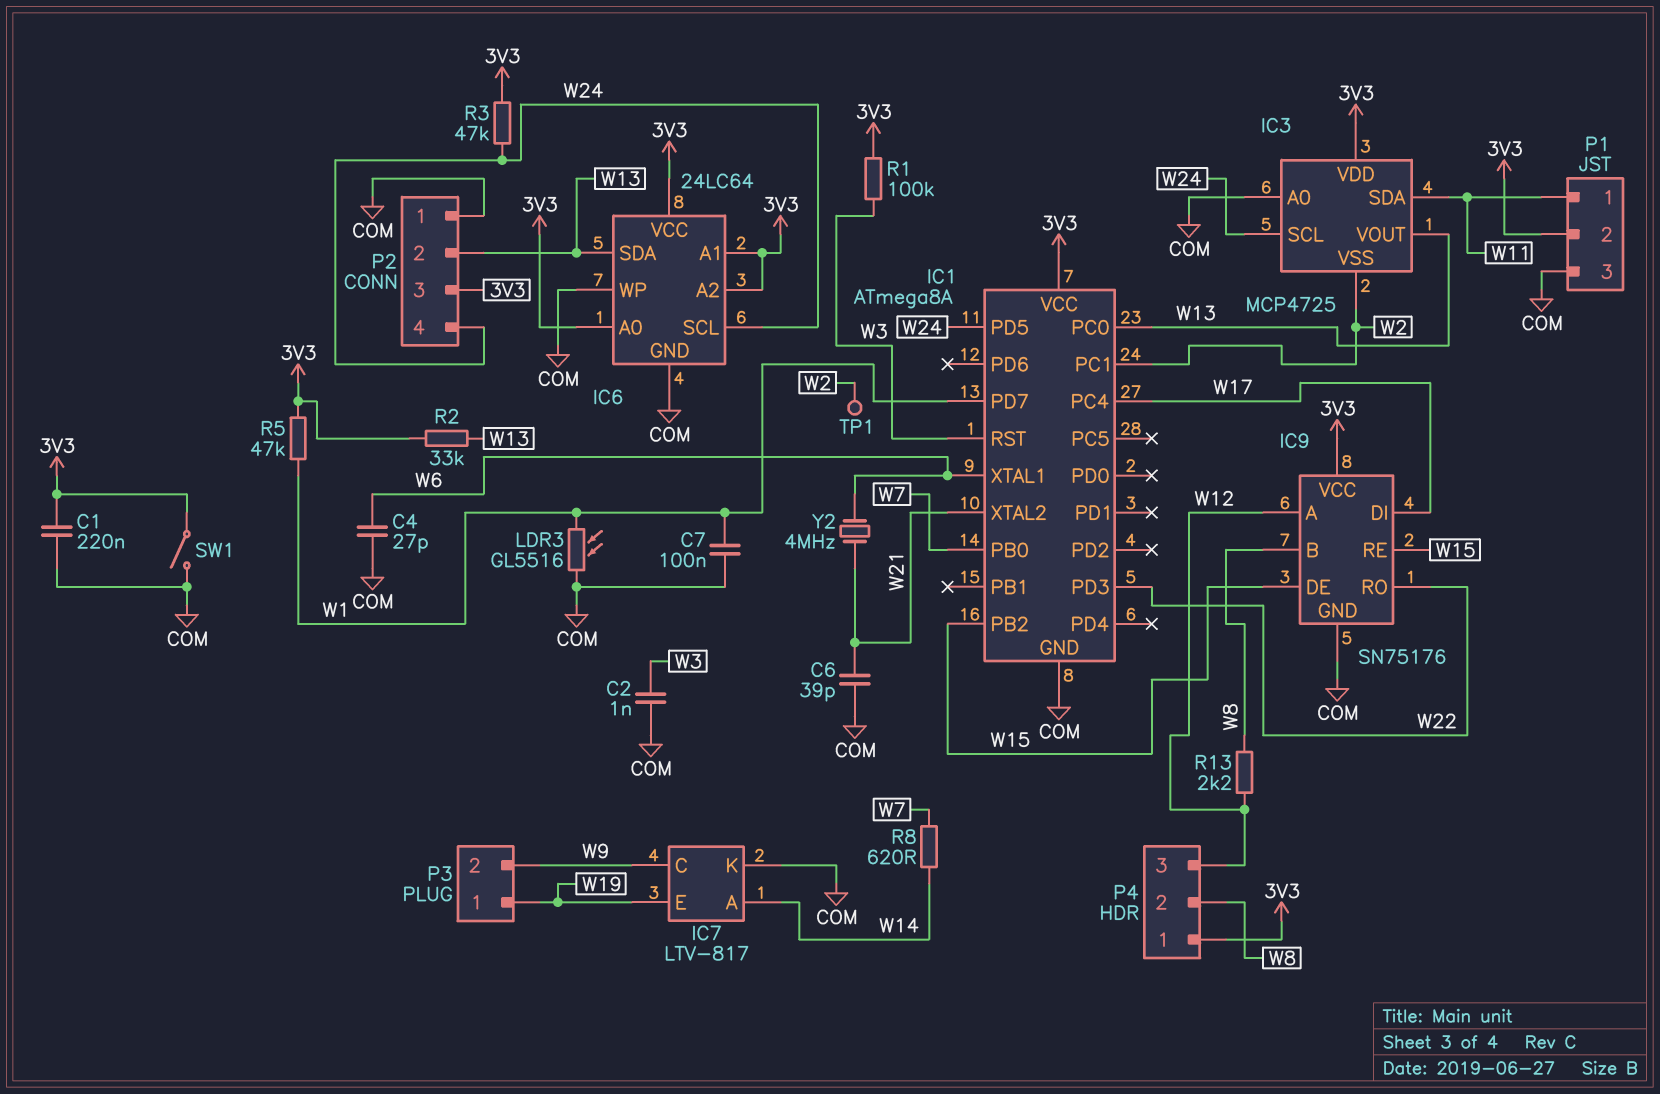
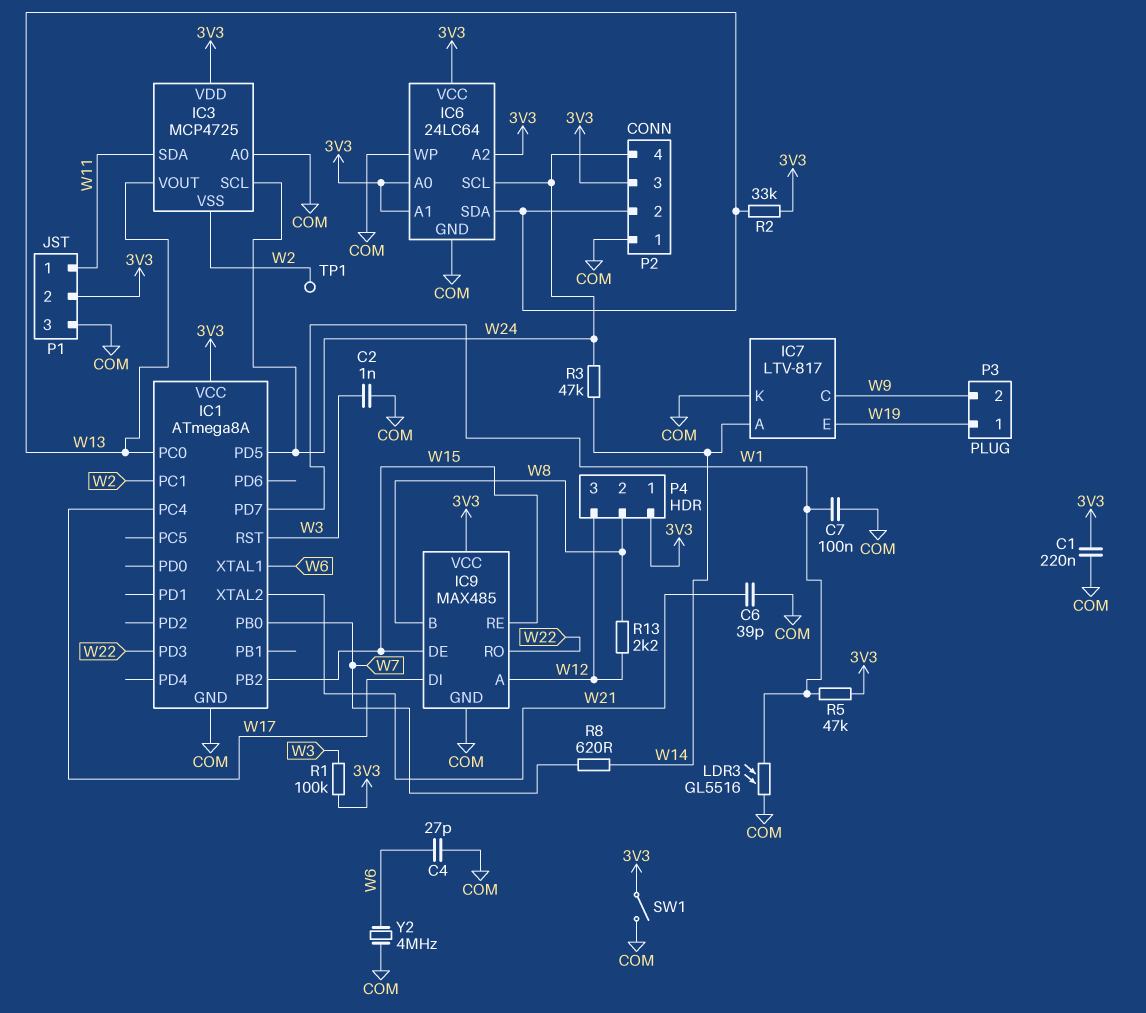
IC9: SN75176 -> MAX485
R3: 47k (3V3, W24) -> 47k (W14, W24)
Y2: 4MHz (W6, W21) -> 4MHz (COM, W6)

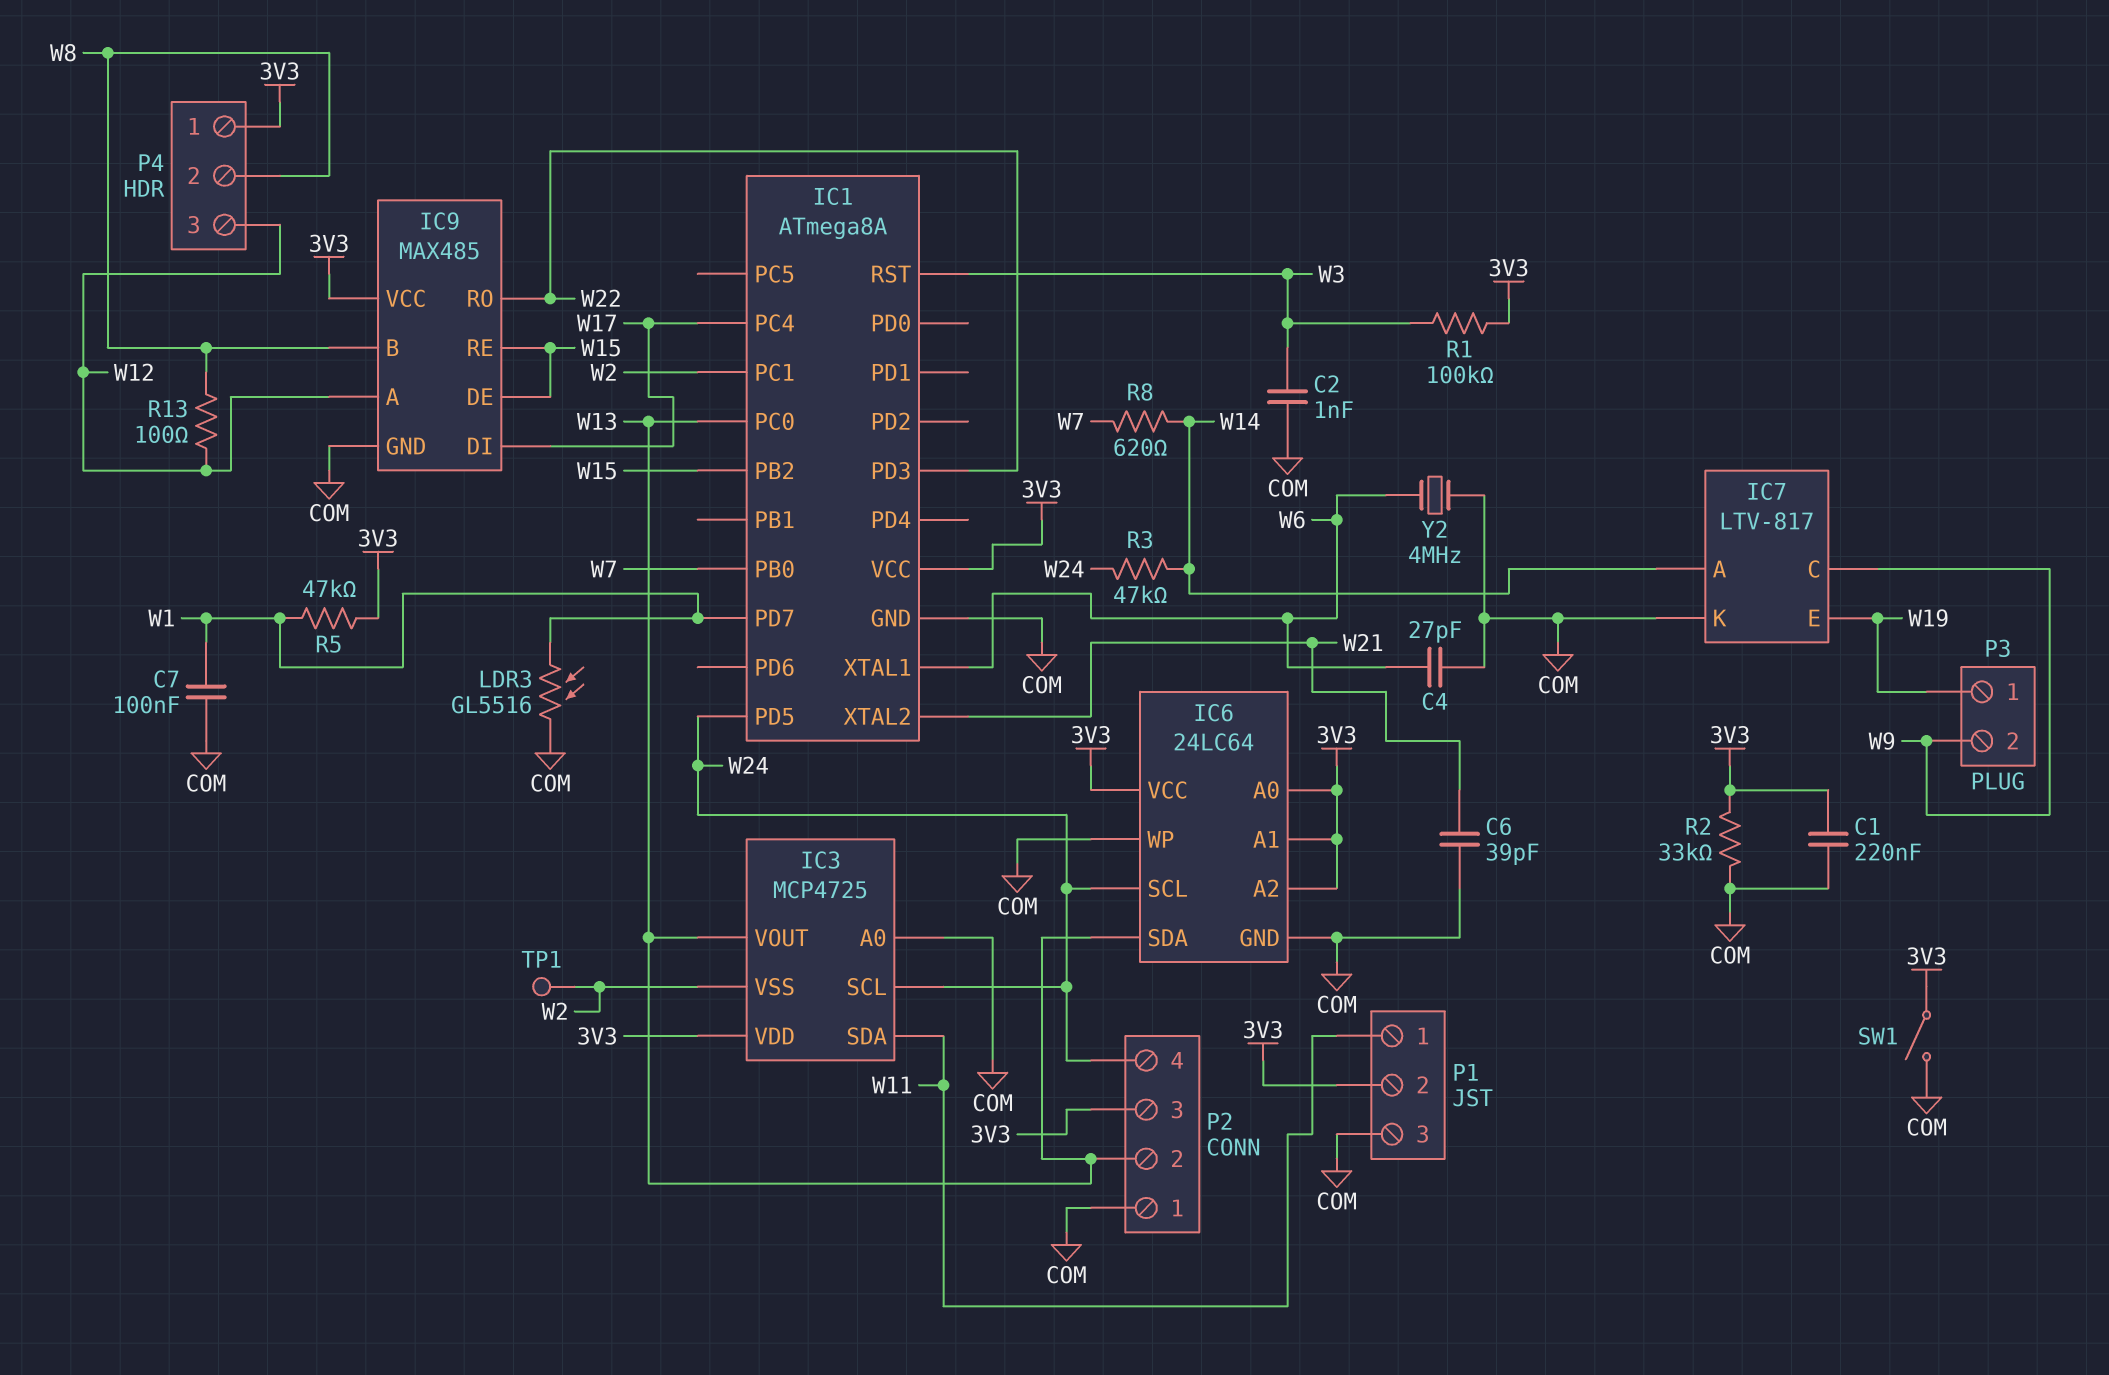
R2: 33k (3V3, W13) -> 33k (3V3, COM)
R13: 2.2k (W8, W12) -> 100 (W8, W12)

